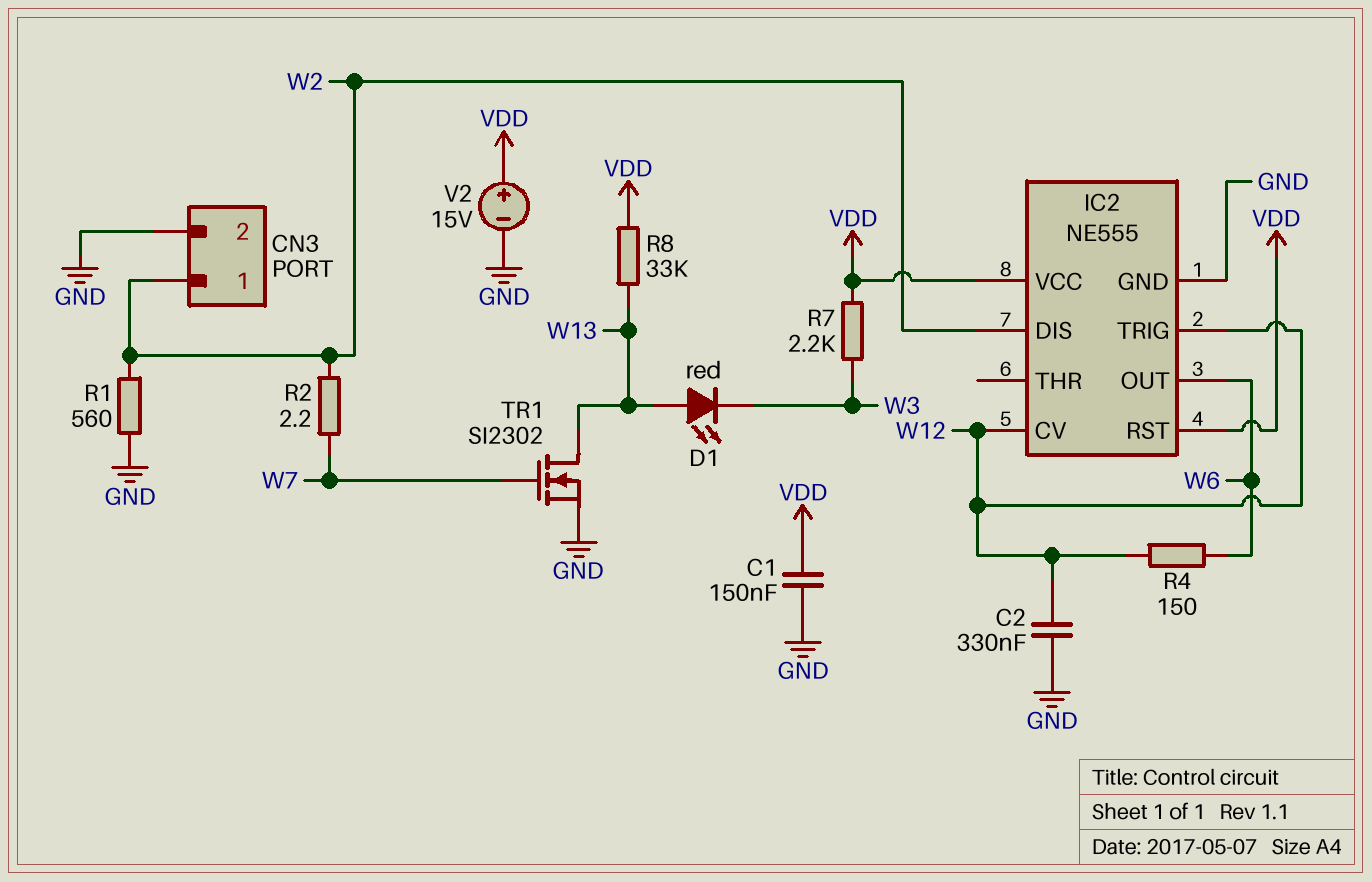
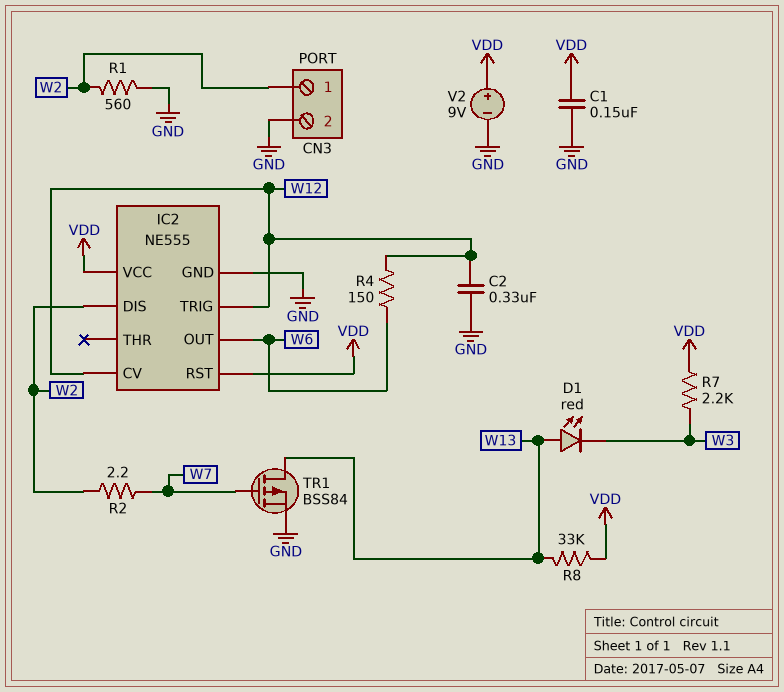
TR1: NMOS SI2302 (G W7, D W13, S GND) -> PMOS BSS84 (G W7, D W13, S GND)
V2: 15V (plus VDD, minus GND) -> 9V (plus VDD, minus GND)

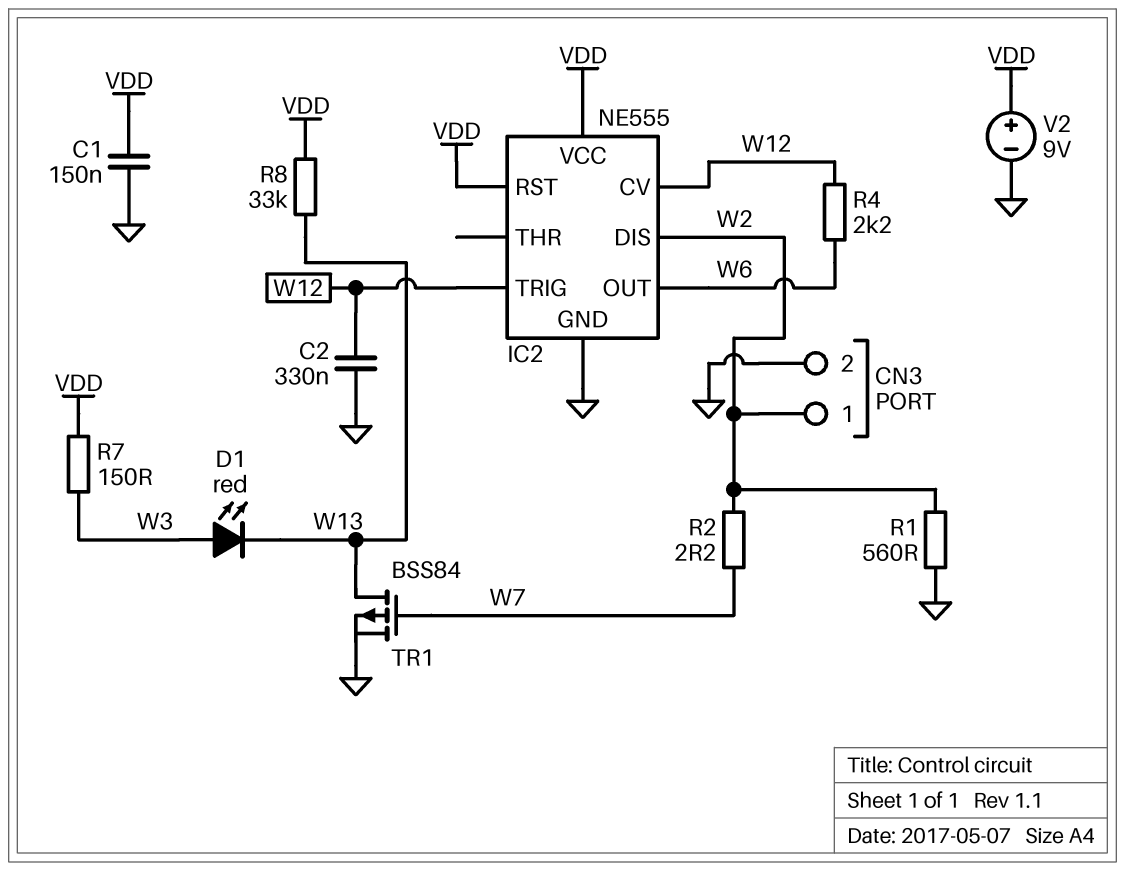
D1: LED red (A W13, K W3) -> LED red (A W3, K W13)
R4: 150 (W6, W12) -> 2.2k (W6, W12)
R7: 2.2k (VDD, W3) -> 150 (VDD, W3)

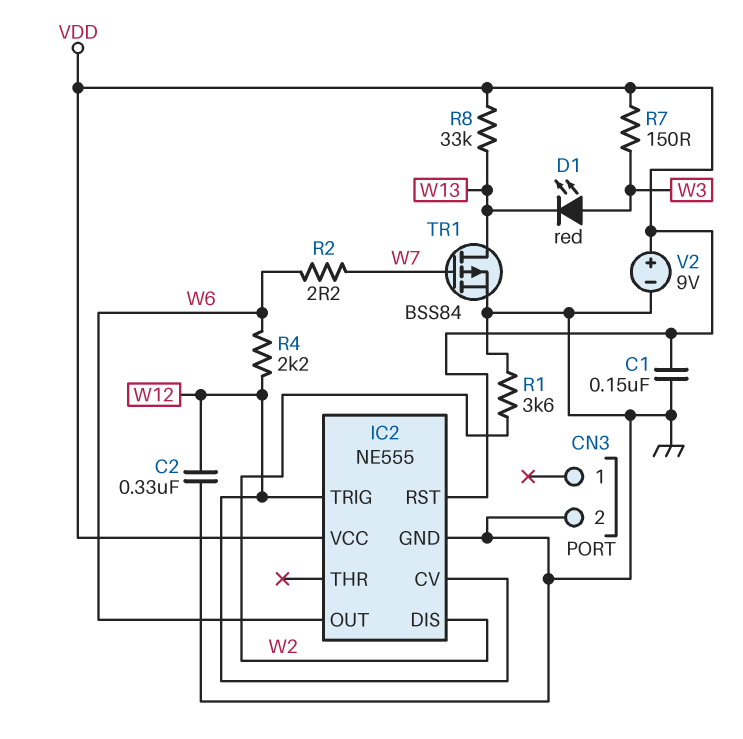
CN3 pin 1: W2 -> none
R1: 560 (GND, W2) -> 3.6k (GND, W2)
R2: 2.2 (W2, W7) -> 2.2 (W6, W7)

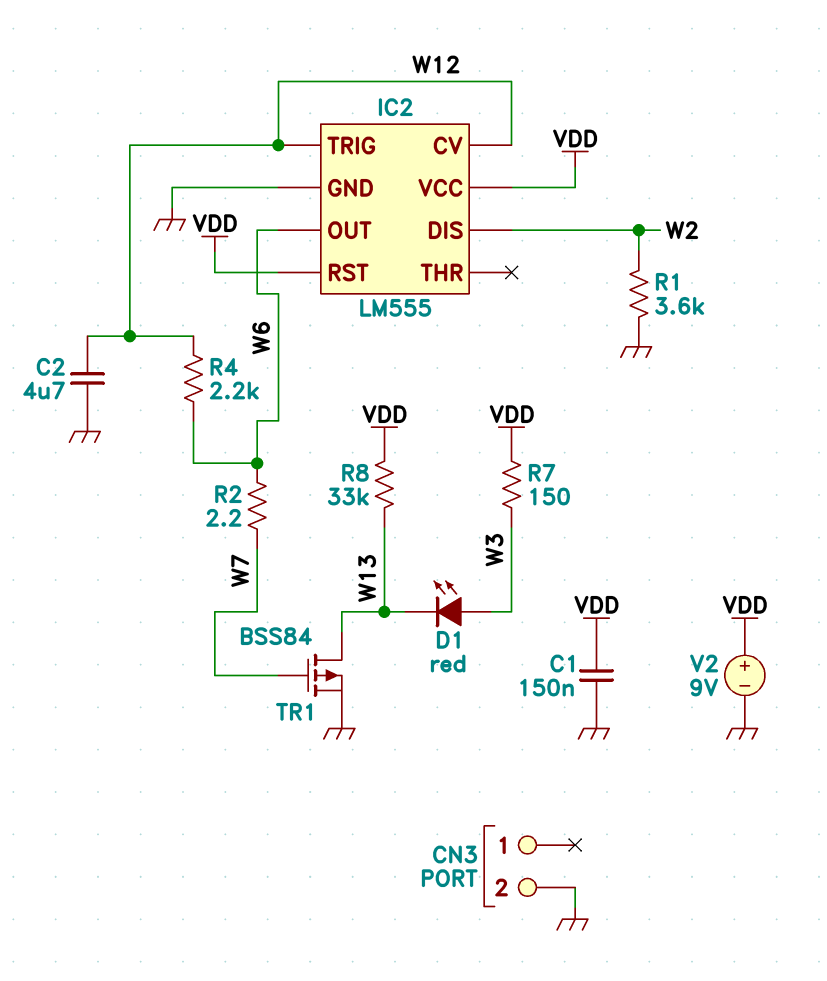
C2: 330nF (GND, W12) -> 4.7uF (GND, W12)
IC2: NE555 -> LM555

